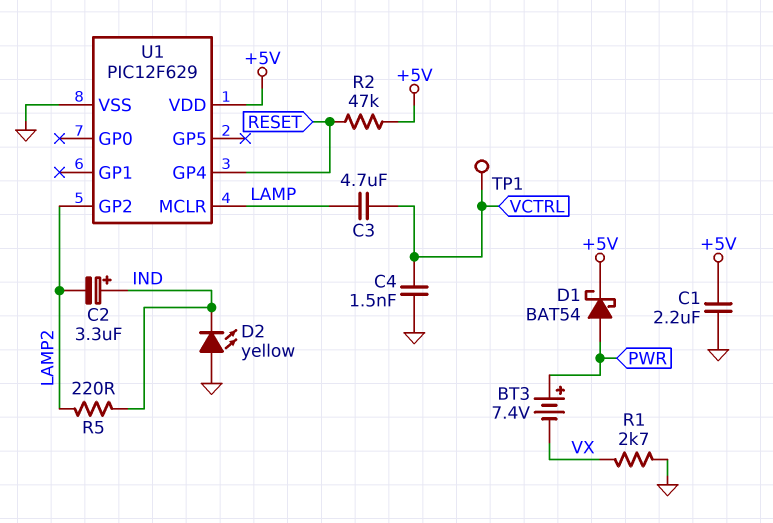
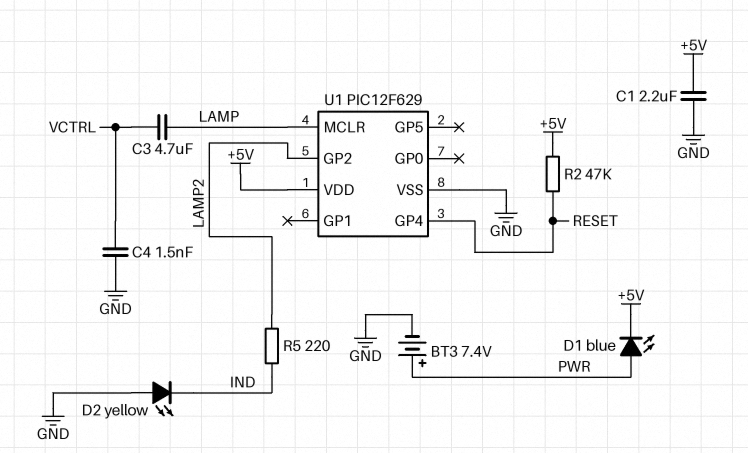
BT3: 7.4V (plus PWR, minus VX) -> 7.4V (plus PWR, minus GND)
C2: 3.3uF (plus IND, minus LAMP2) -> none
D1: schottky BAT54 (A PWR, K +5V) -> LED blue (A PWR, K +5V)
R1: 2.7k (GND, VX) -> none
TP1: test point (VCTRL) -> none

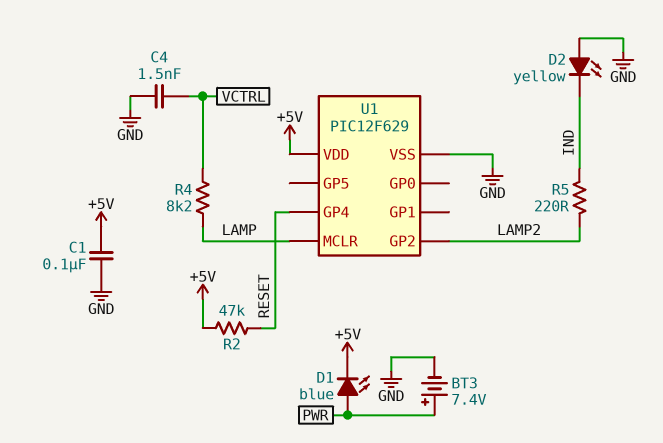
C1: 2.2uF (+5V, GND) -> 100nF (+5V, GND)
C3: 4.7uF (LAMP, VCTRL) -> none
R4: none -> 8.2k (LAMP, VCTRL)

